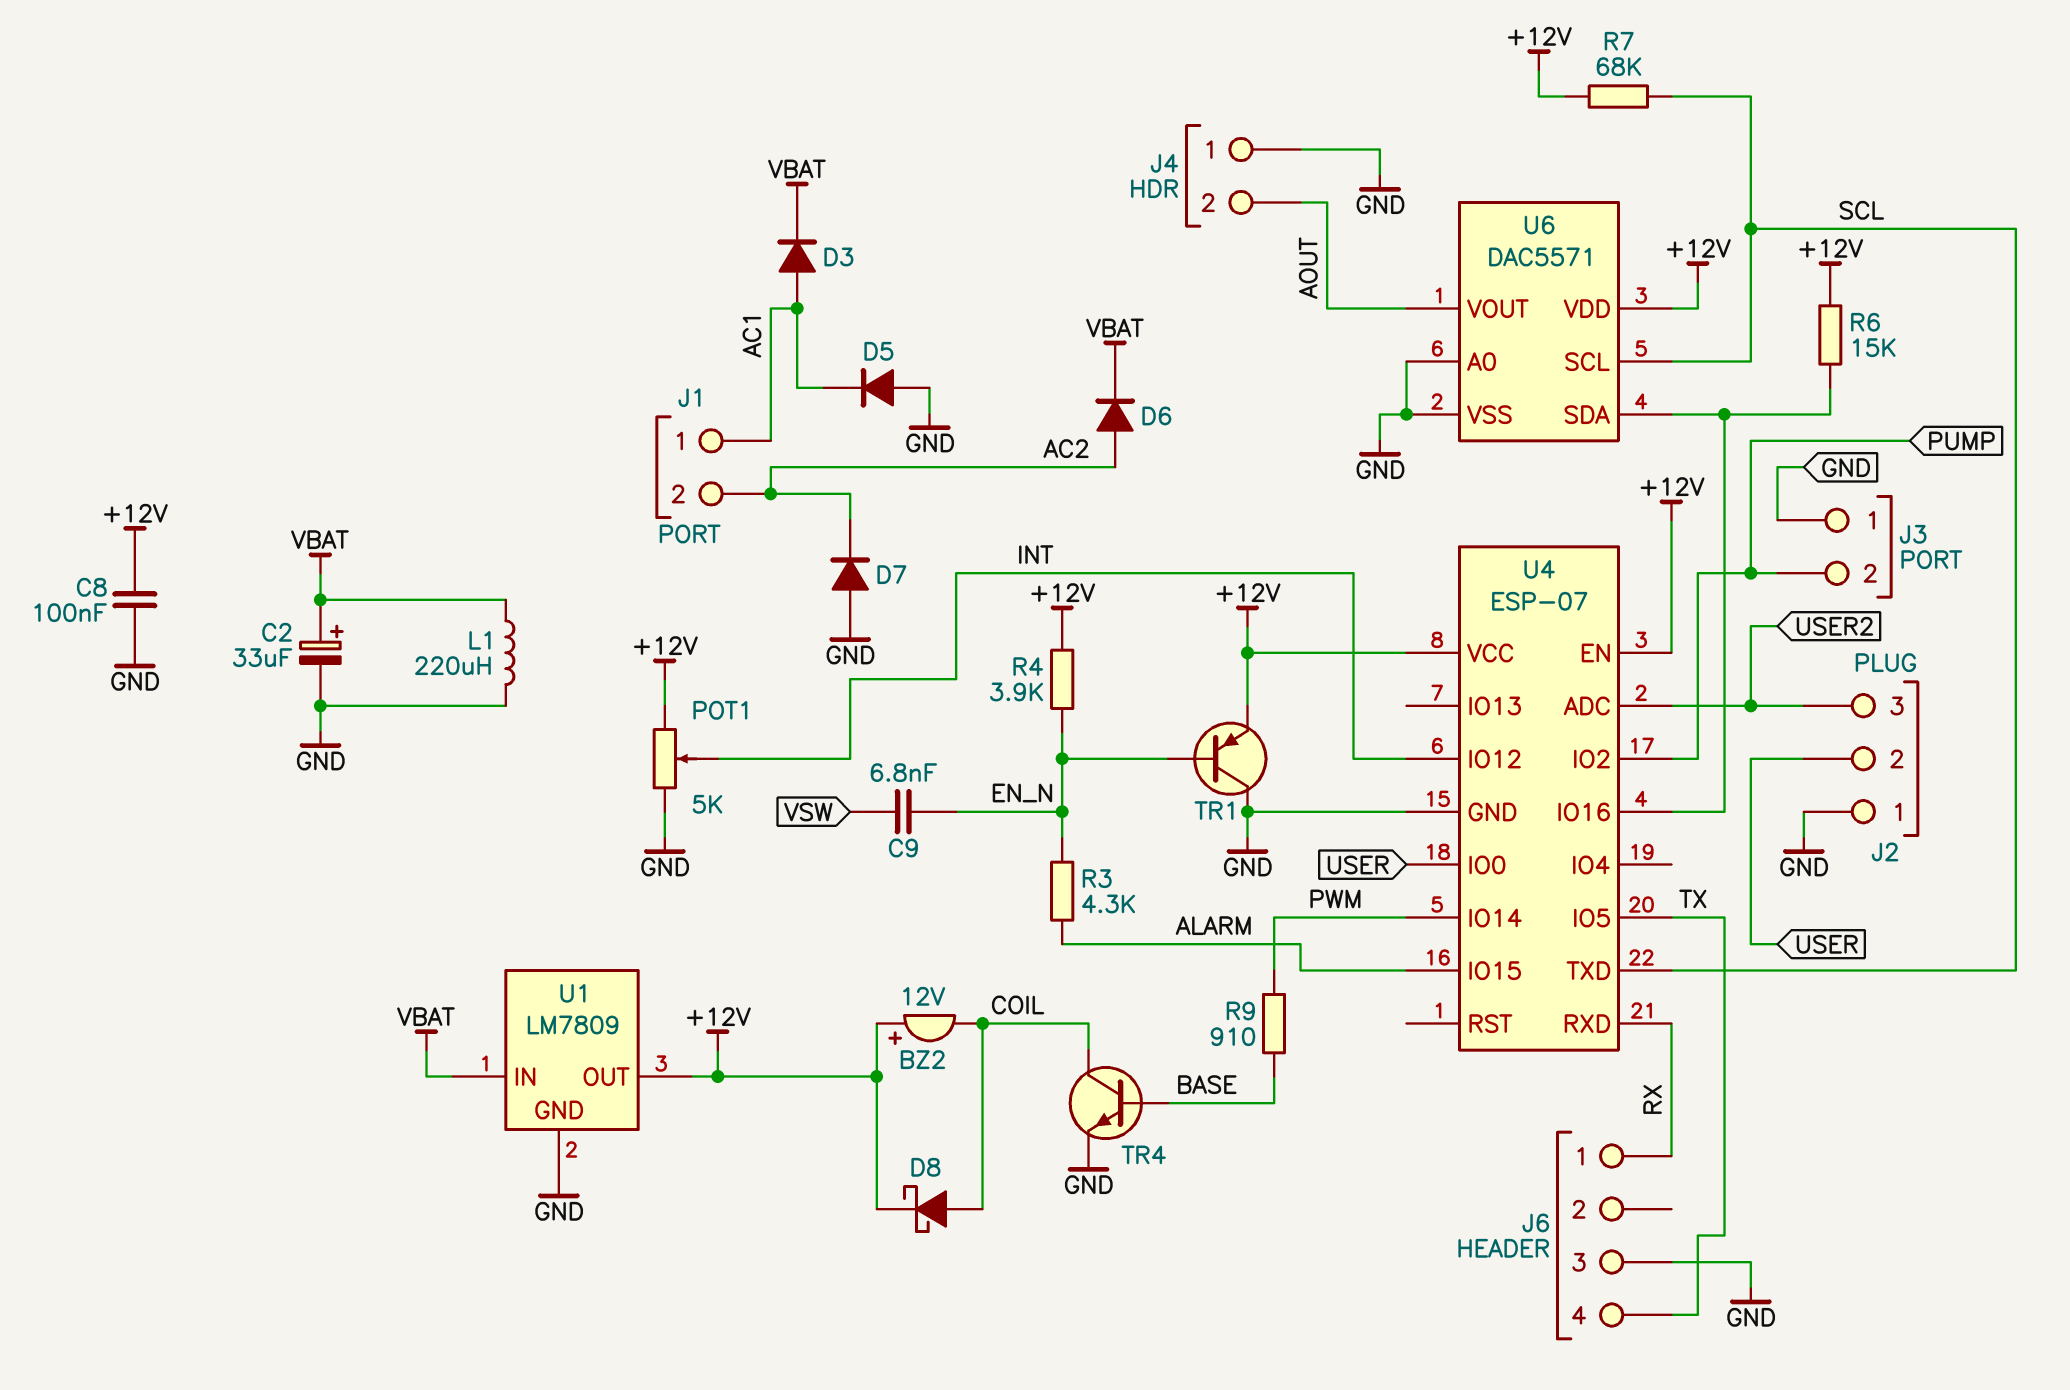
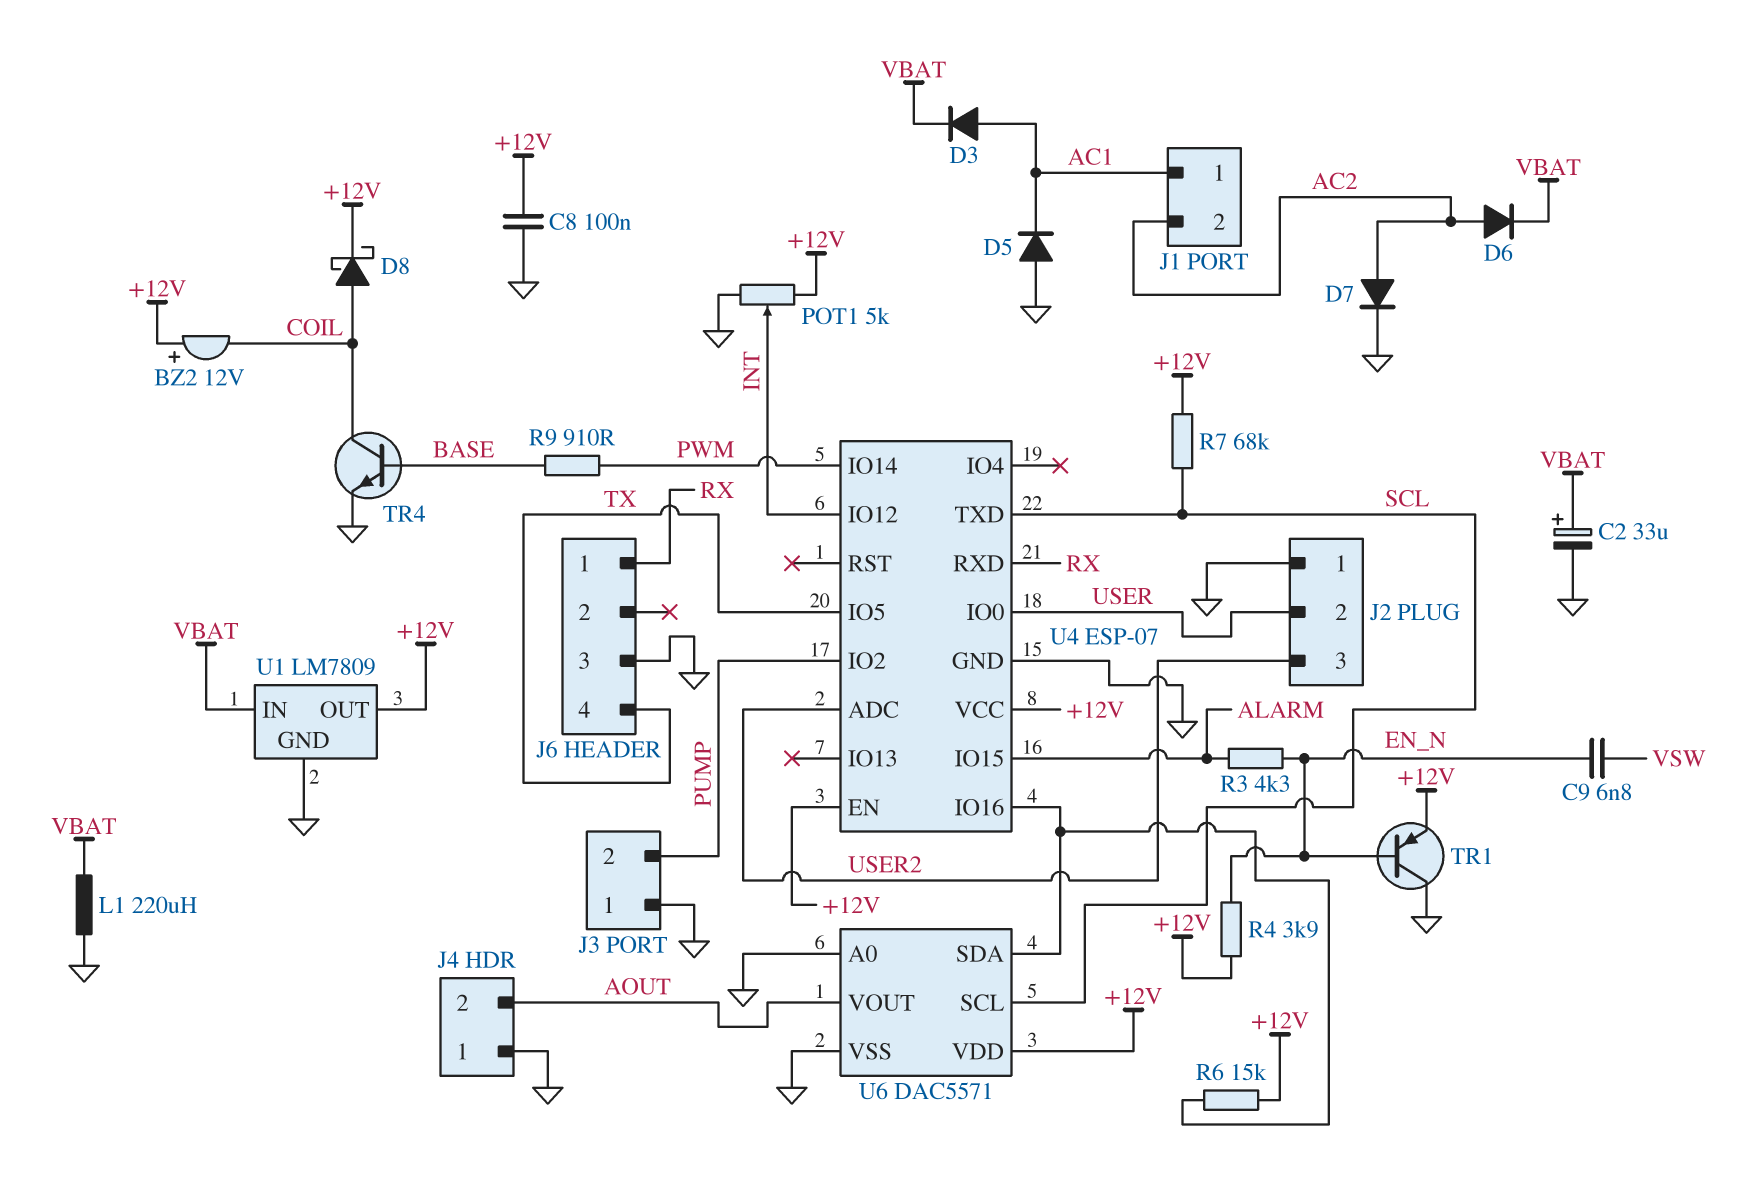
D7: diode (A GND, K AC2) -> diode (A AC2, K GND)

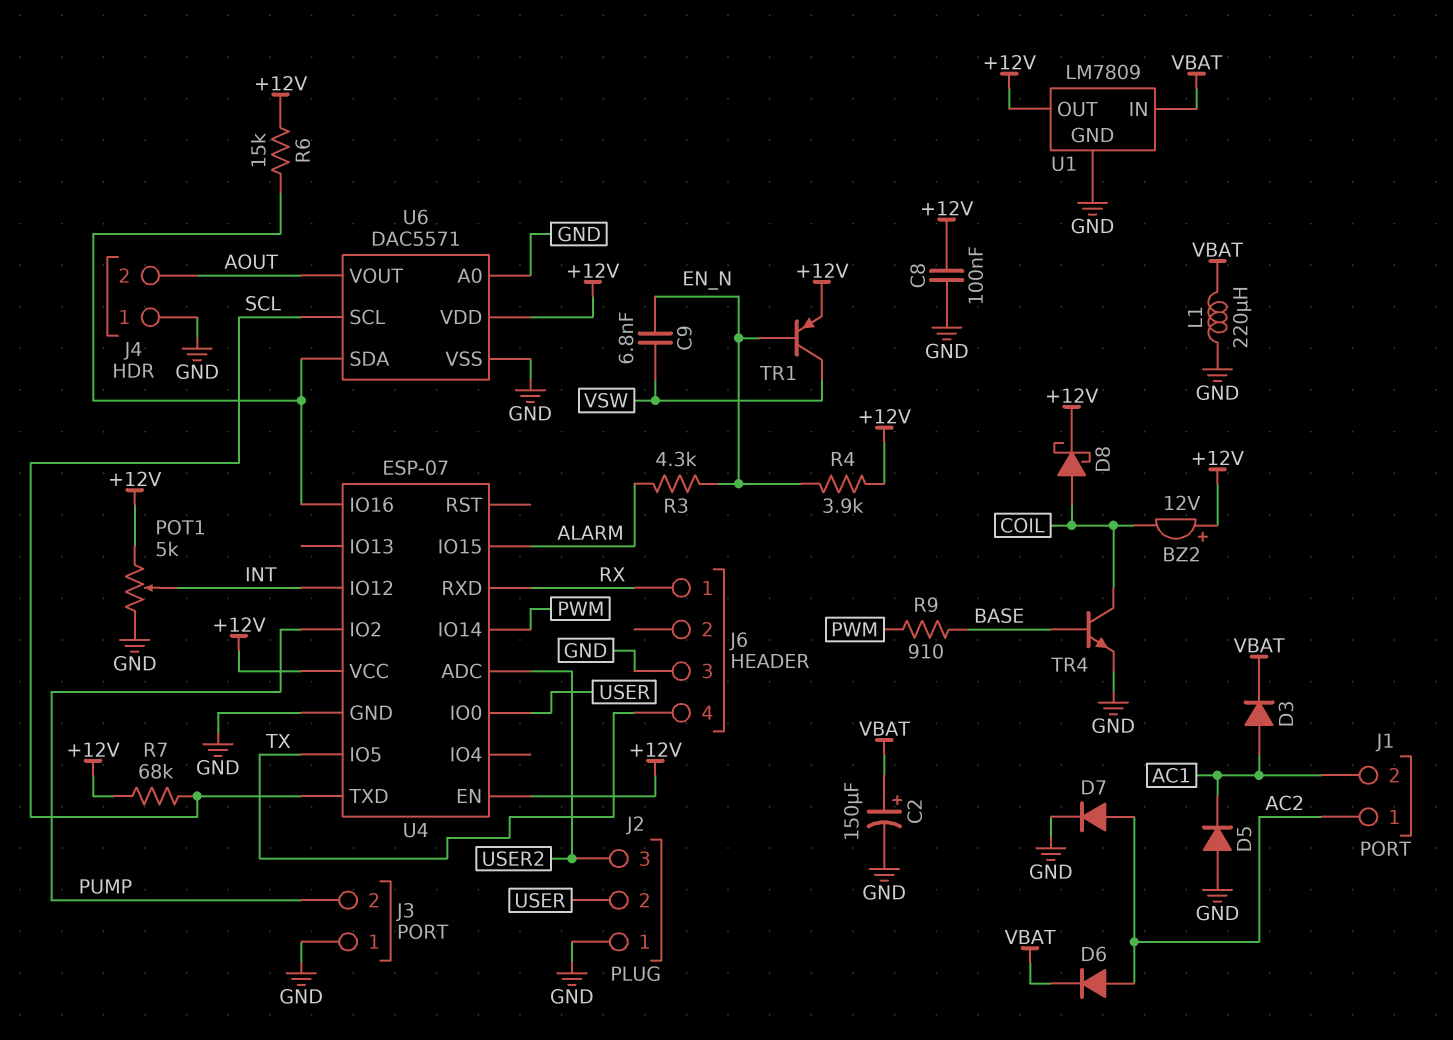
C2: 33uF (plus VBAT, minus GND) -> 150uF (plus VBAT, minus GND)
J1 pin 1: AC1 -> AC2
J1 pin 2: AC2 -> AC1
TR1: PNP (B EN_N, C GND, E +12V) -> PNP (B EN_N, C VSW, E +12V)

